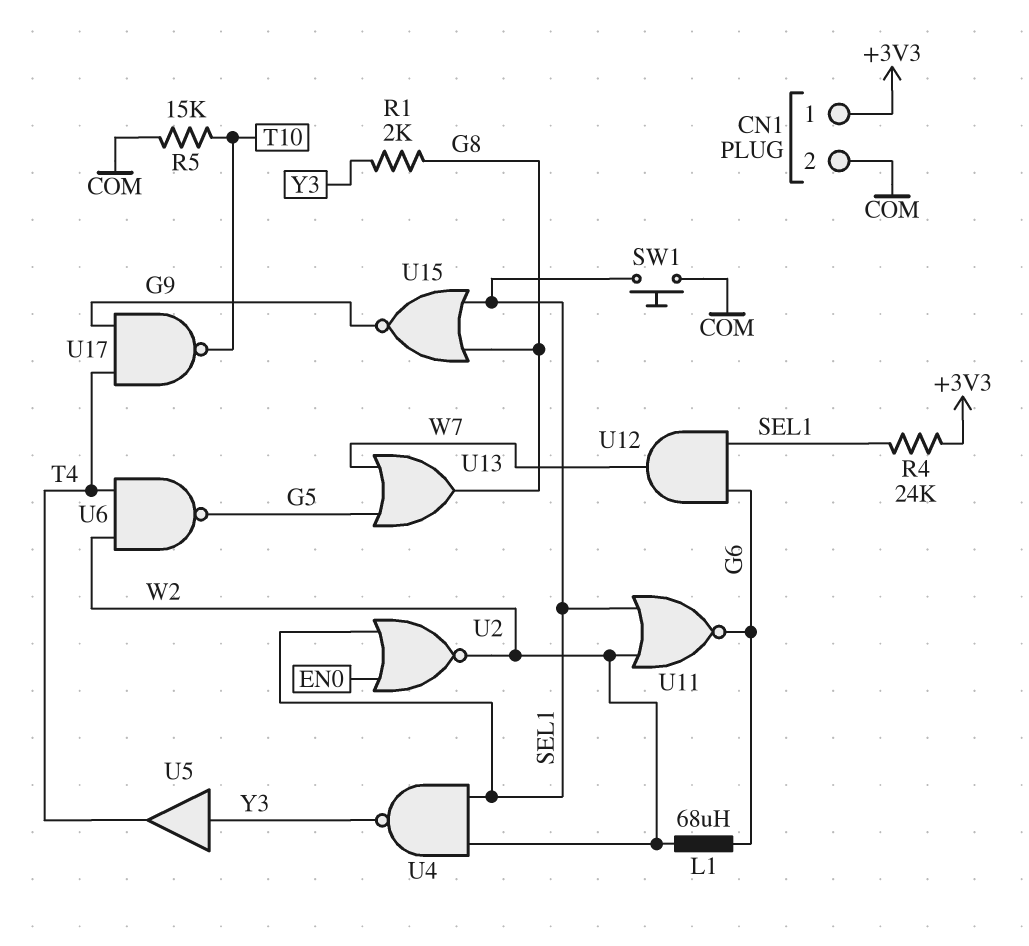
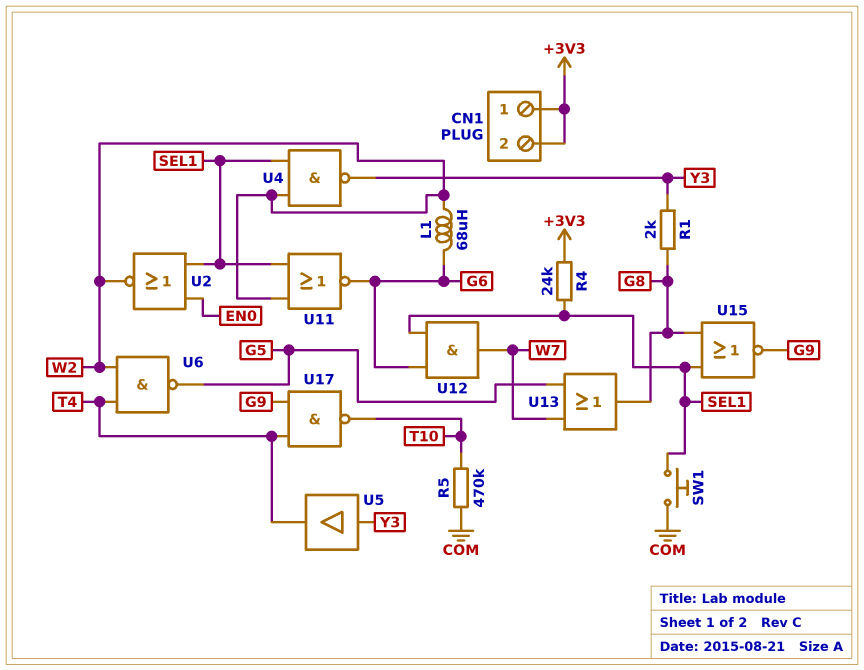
CN1 pin 2: COM -> +3V3
R5: 15k (COM, T10) -> 470k (COM, T10)

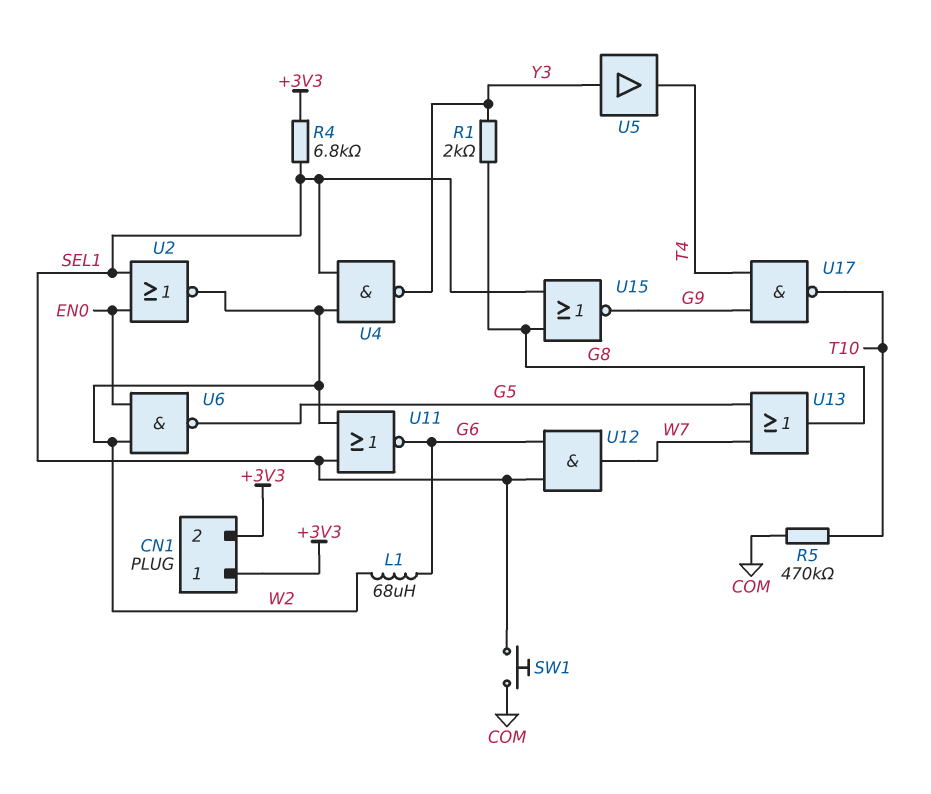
R4: 24k (+3V3, SEL1) -> 6.8k (+3V3, SEL1)
U6: NAND (in T4, in W2, out G5) -> NAND (in EN0, in W2, out G5)

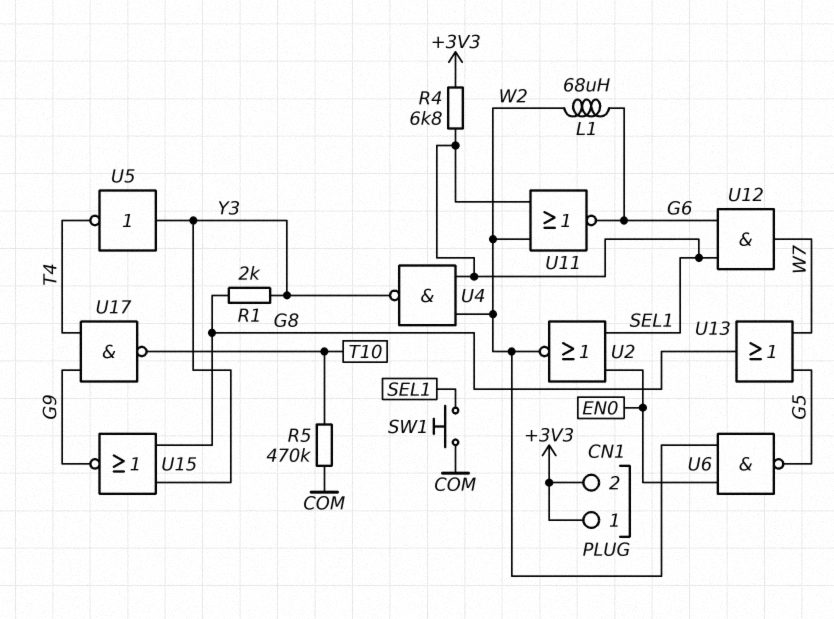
U5: buffer (in Y3, out T4) -> NOT (in Y3, out T4)
U15: NOR (in G8, in SEL1, out G9) -> NOR (in G8, in Y3, out G9)

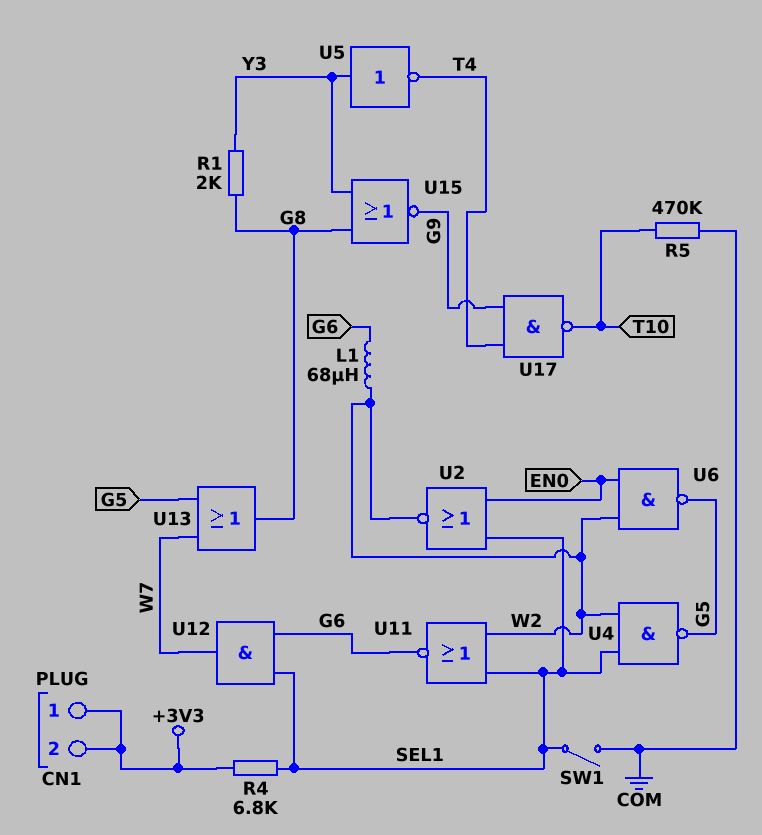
SW1: button (COM, SEL1) -> switch (COM, SEL1)
U4: NAND (in SEL1, in W2, out Y3) -> NAND (in SEL1, in W2, out G5)

